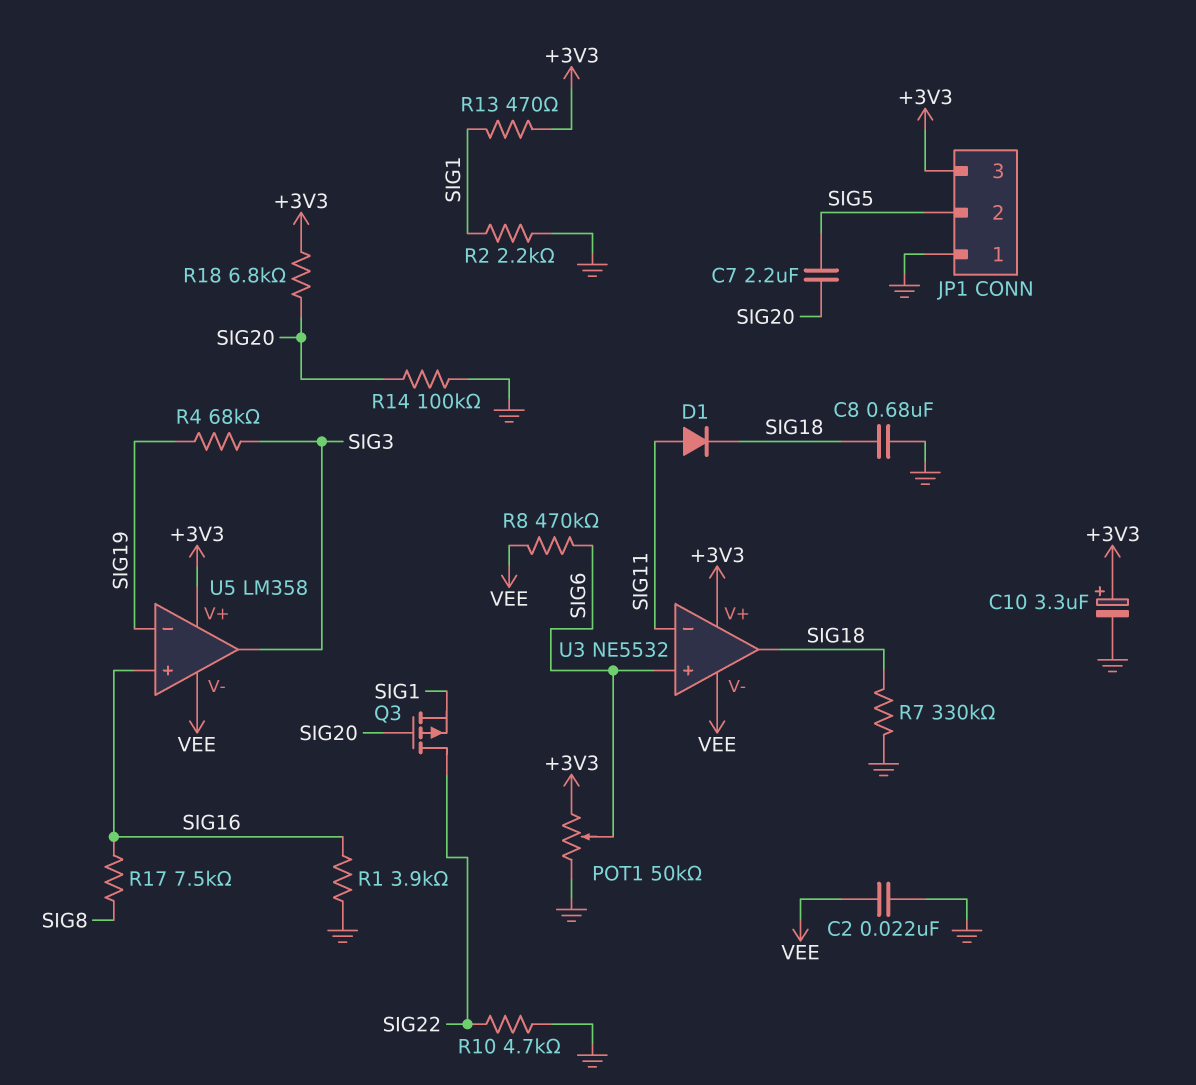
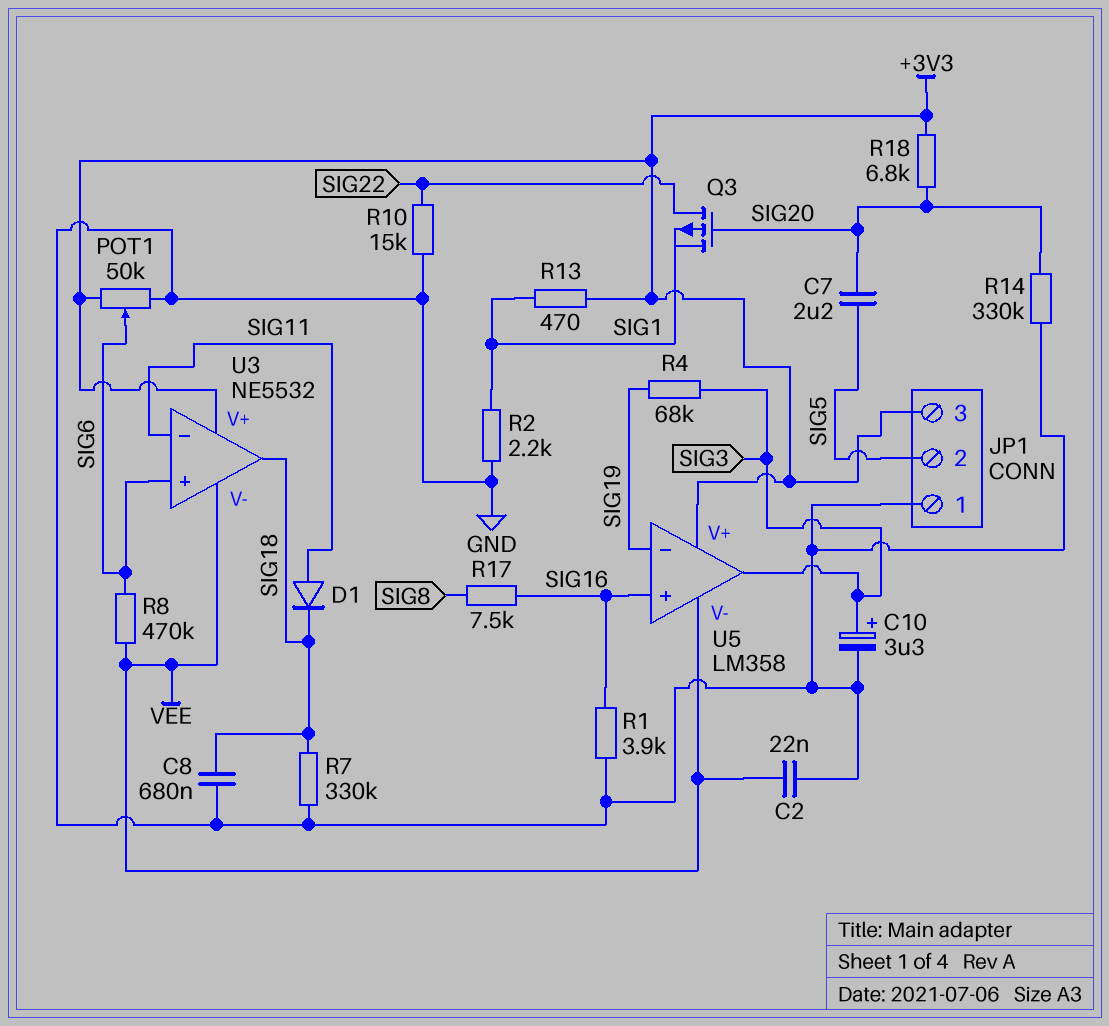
C10: 3.3uF (plus +3V3, minus GND) -> 3.3uF (plus SIG3, minus GND)
R10: 4.7k (GND, SIG22) -> 15k (GND, SIG22)
R14: 100k (GND, SIG20) -> 330k (GND, SIG20)

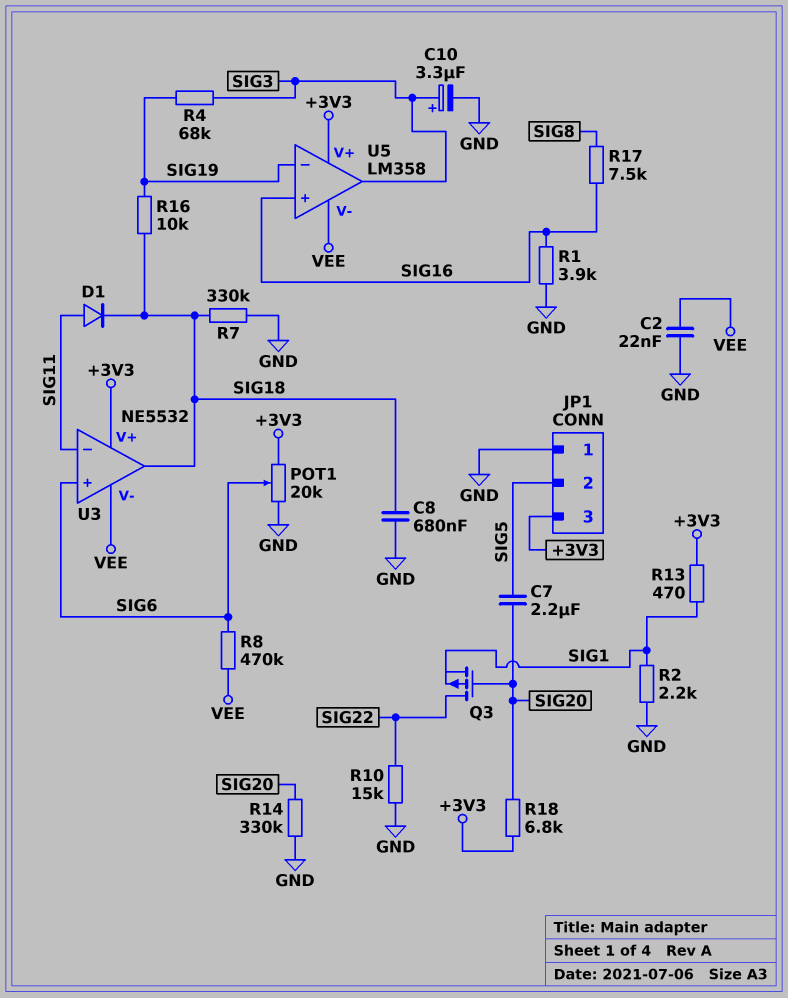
POT1: 50k (+3V3, GND, wiper SIG6) -> 20k (+3V3, GND, wiper SIG6)
R16: none -> 10k (SIG18, SIG19)

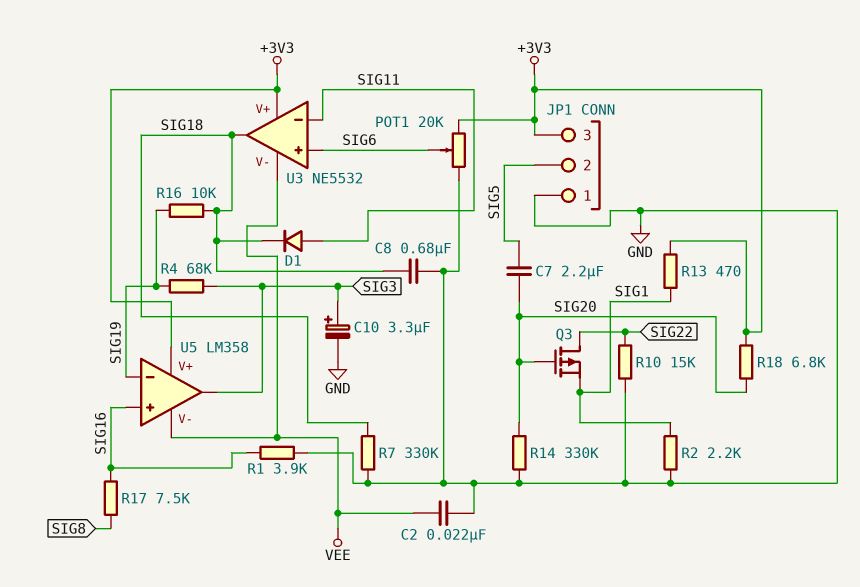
R8: 470k (SIG6, VEE) -> none

